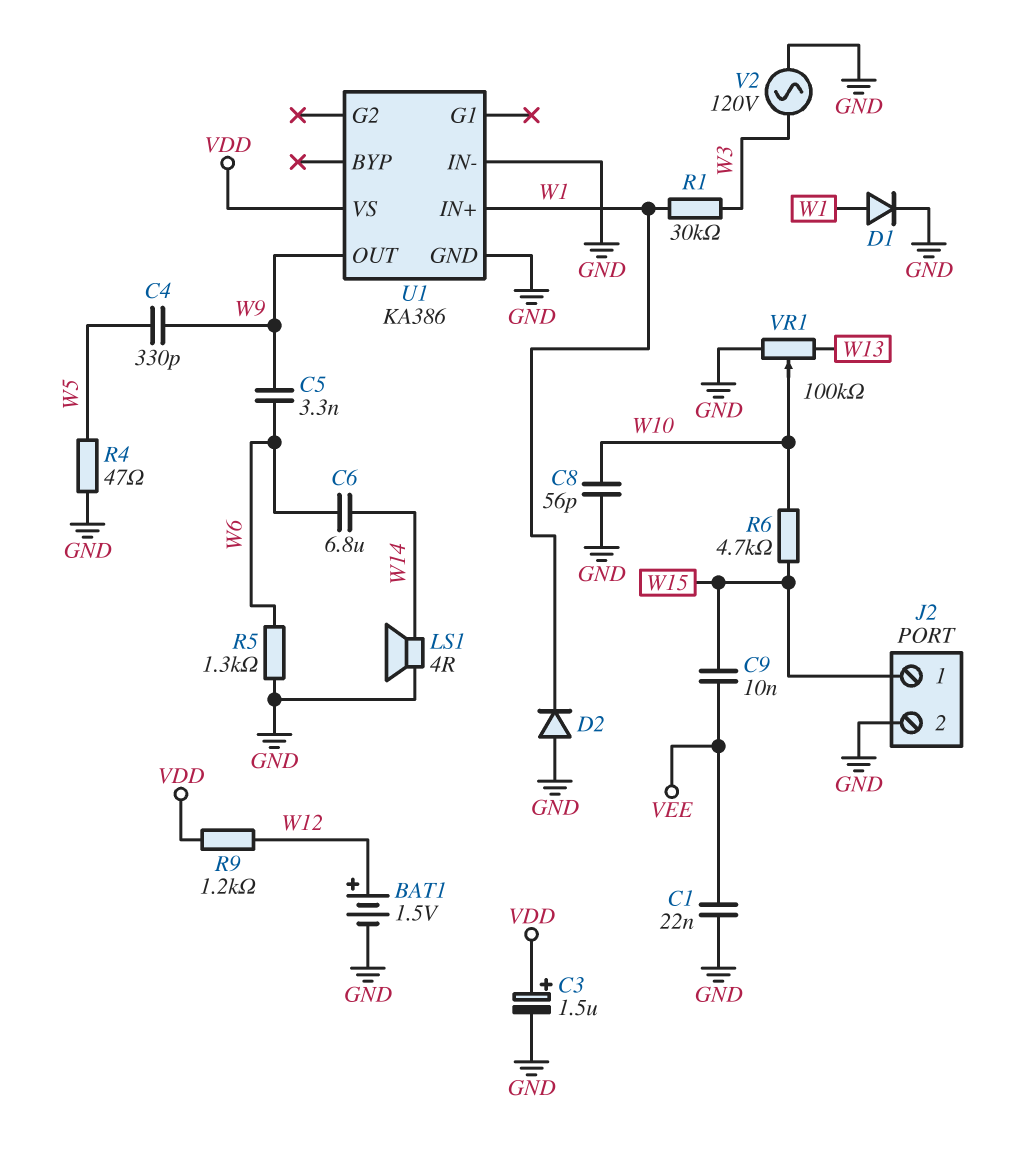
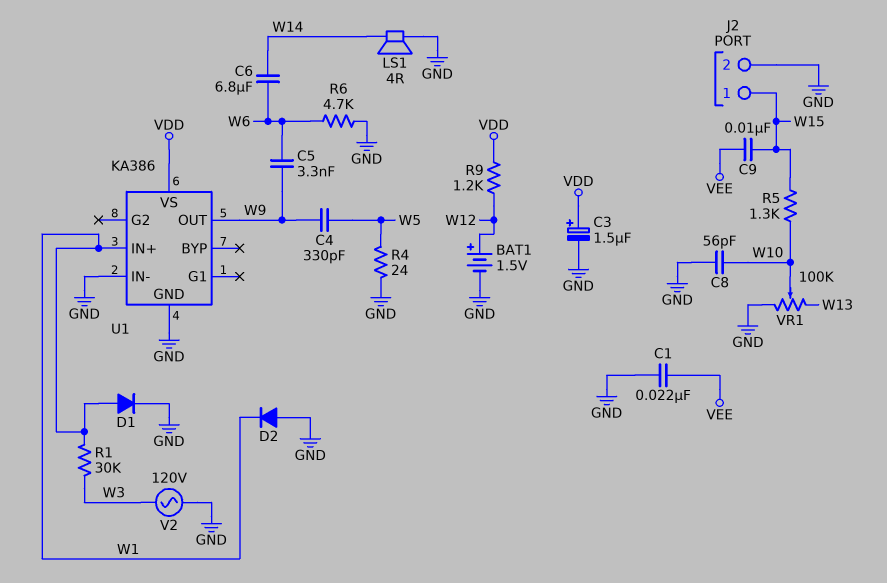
R4: 47 (GND, W5) -> 24 (GND, W5)
R5: 1.3k (GND, W6) -> 1.3k (W10, W15)
R6: 4.7k (W10, W15) -> 4.7k (GND, W6)

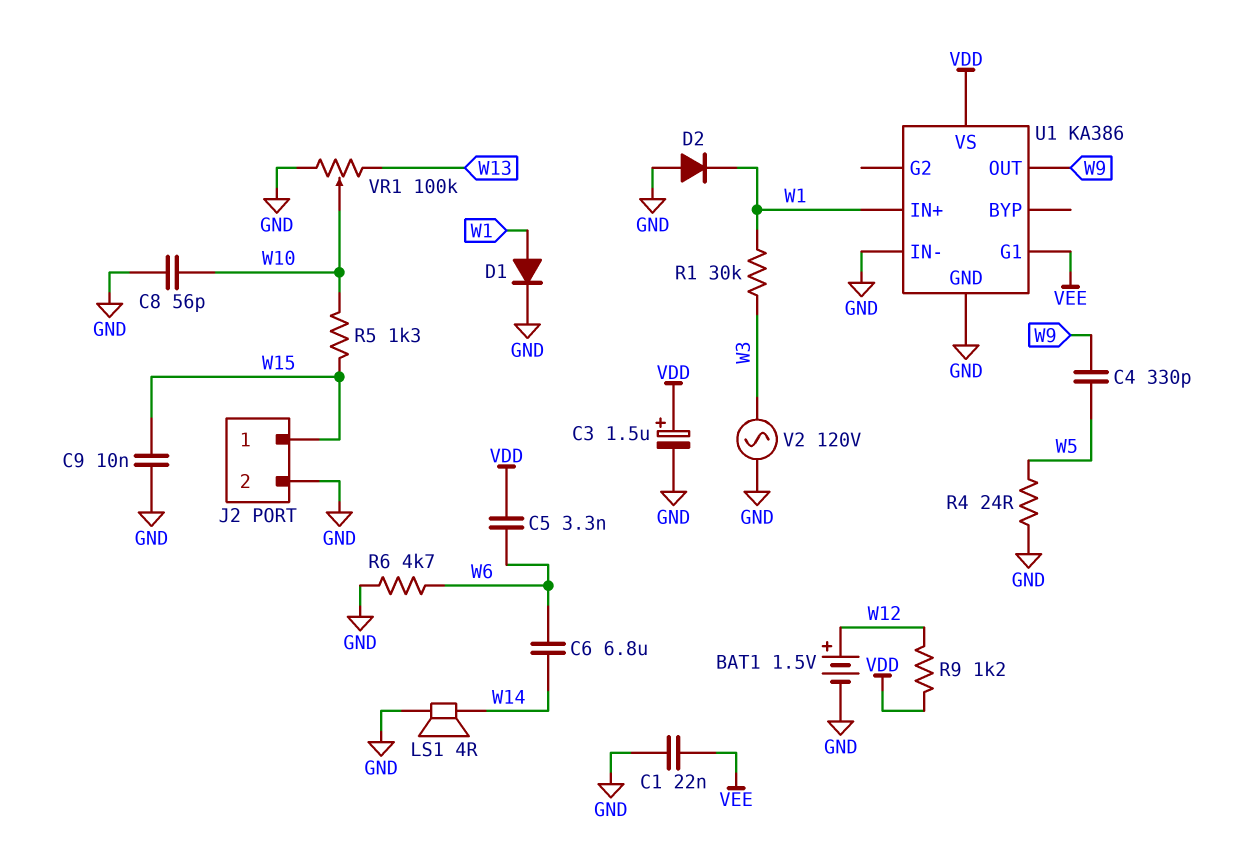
C5: 3.3nF (W6, W9) -> 3.3nF (VDD, W6)
C9: 10nF (VEE, W15) -> 10nF (GND, W15)
U1 pin G1: none -> VEE

